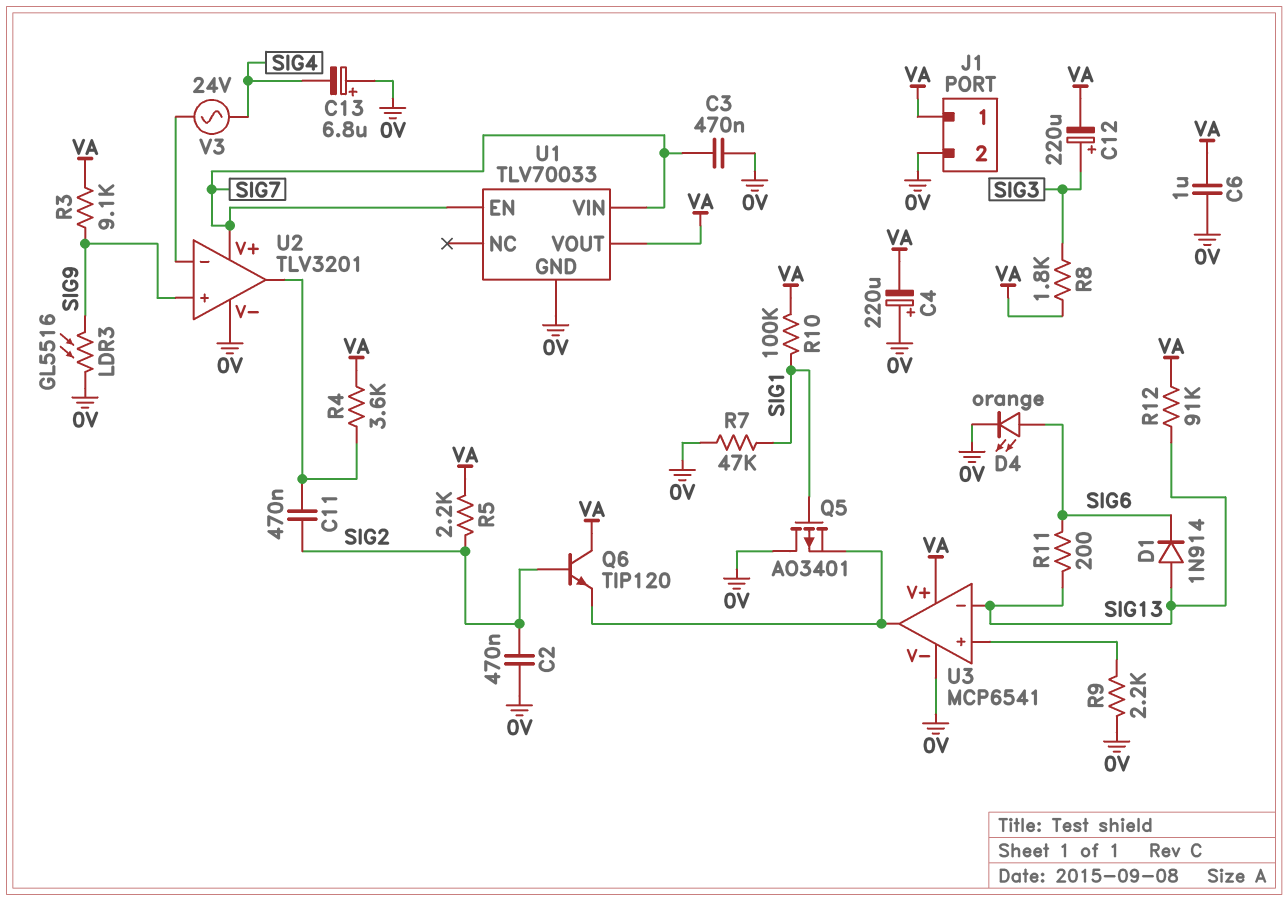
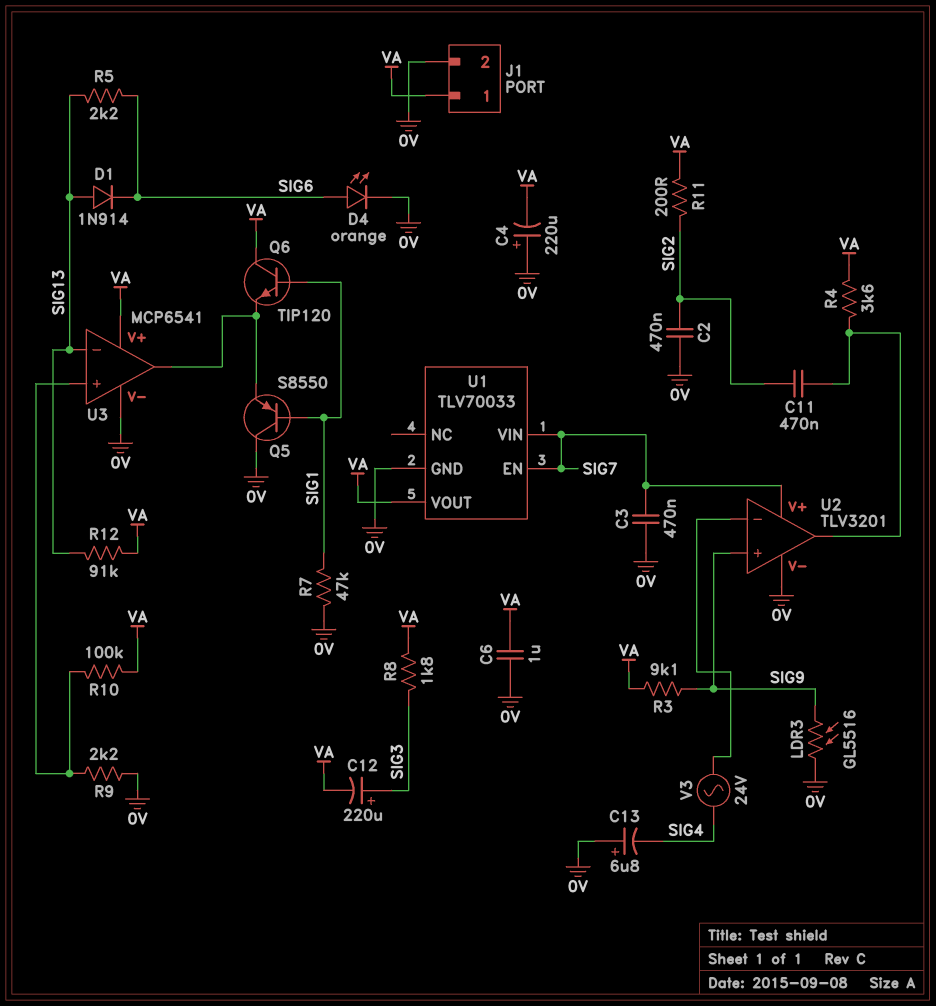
Q5: PMOS AO3401 (G SIG1, D 0V, S U3/out) -> PNP S8550 (B SIG1, C 0V, E U3/out)
Q6: NPN TIP120 (B SIG2, C VA, E U3/out) -> NPN TIP120 (B SIG1, C VA, E U3/out)
R5: 2.2k (SIG2, VA) -> 2.2k (SIG6, SIG13)
R10: 100k (SIG1, VA) -> 100k (U3/in+, VA)
R11: 200 (SIG6, SIG13) -> 200 (SIG2, VA)

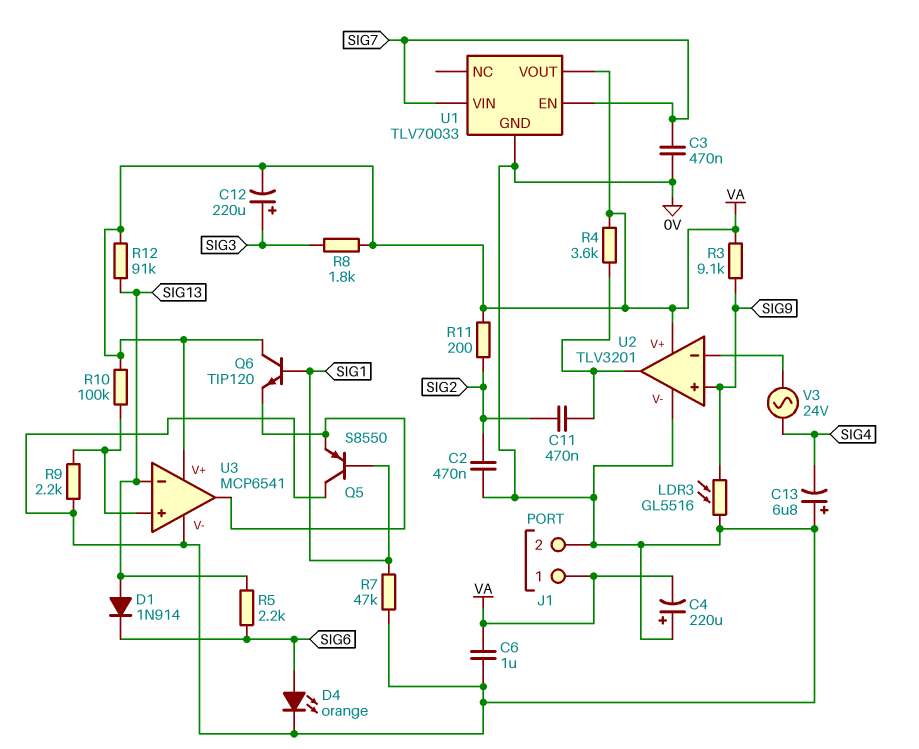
U2 pin V+: SIG7 -> VA

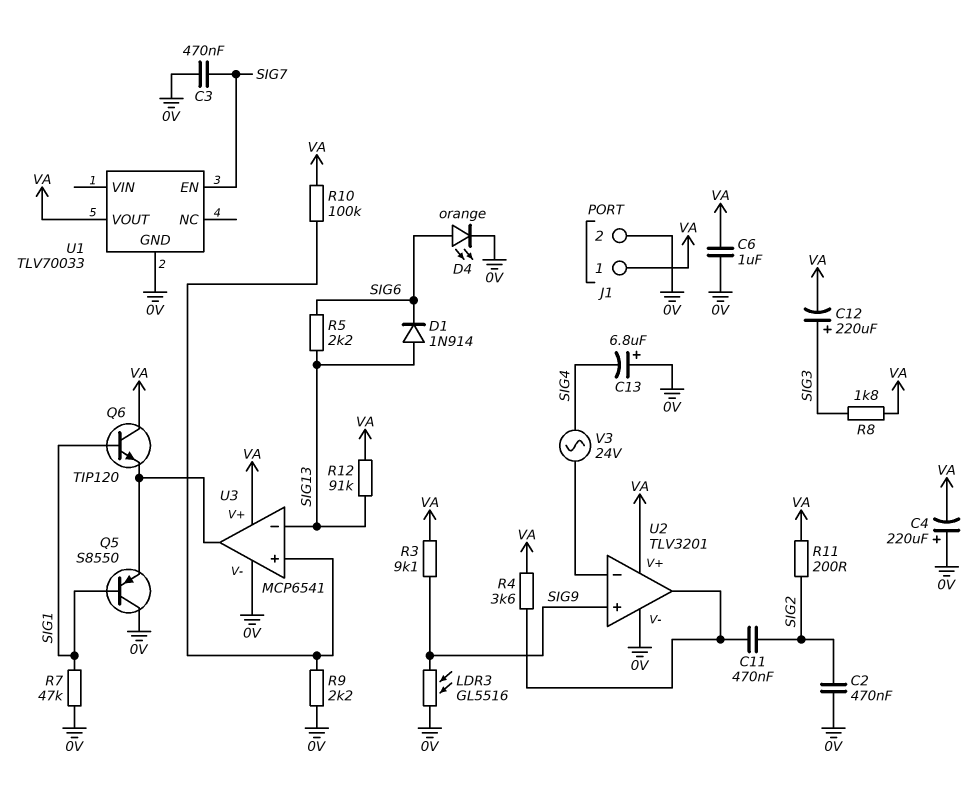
U1 pin VIN: SIG7 -> none

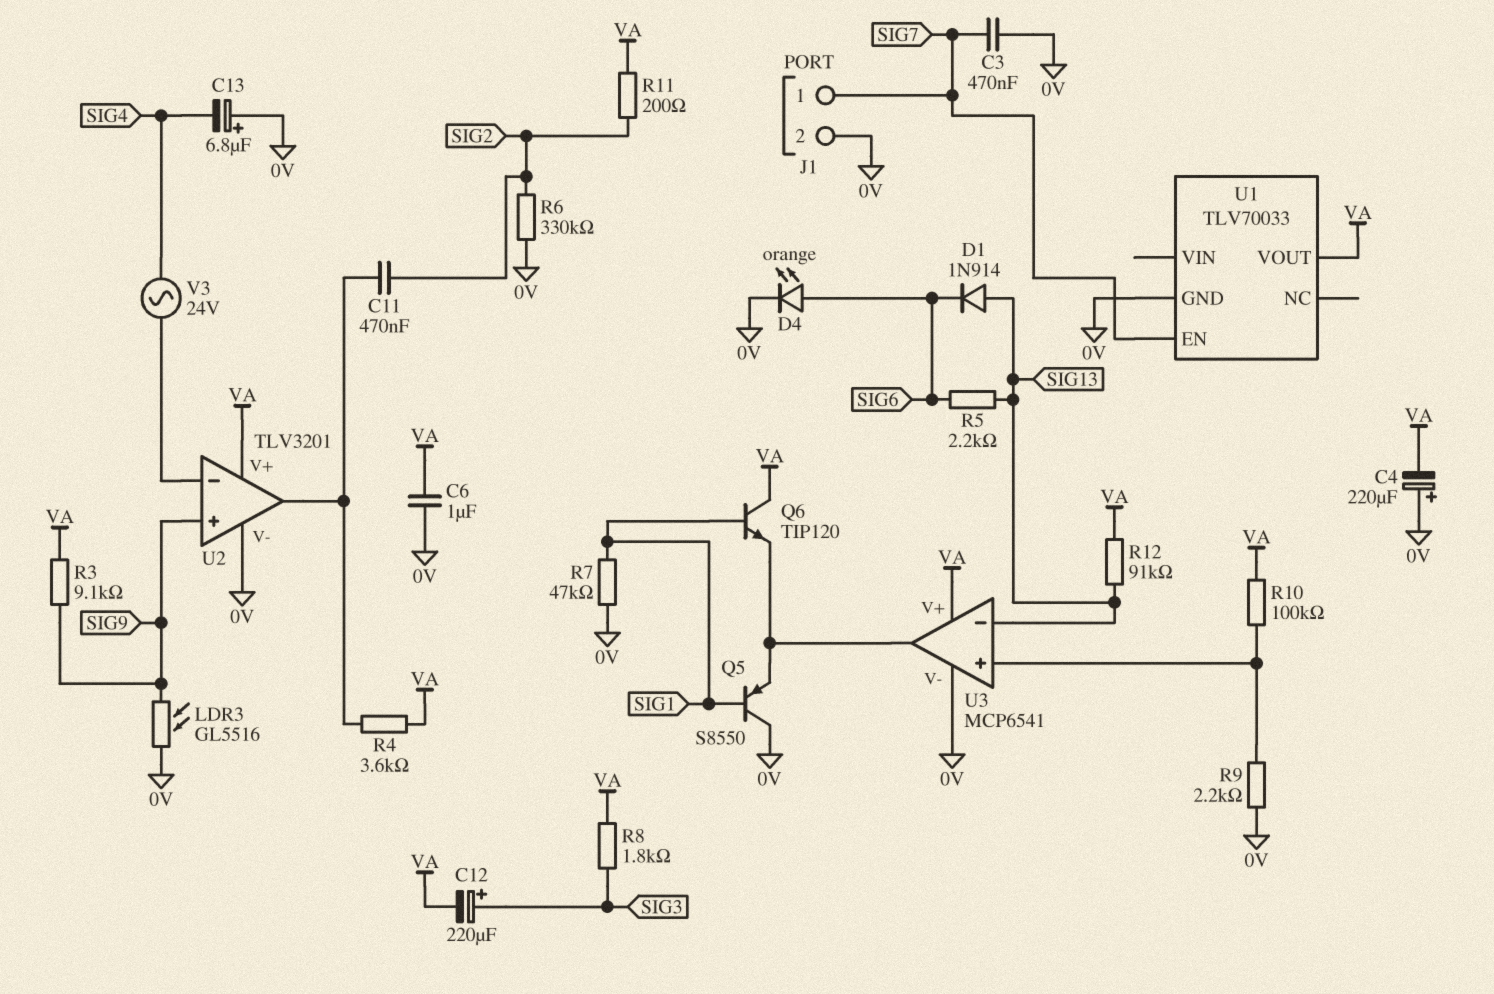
C2: 470nF (0V, SIG2) -> none
J1 pin 1: VA -> SIG7
R6: none -> 330k (0V, SIG2)

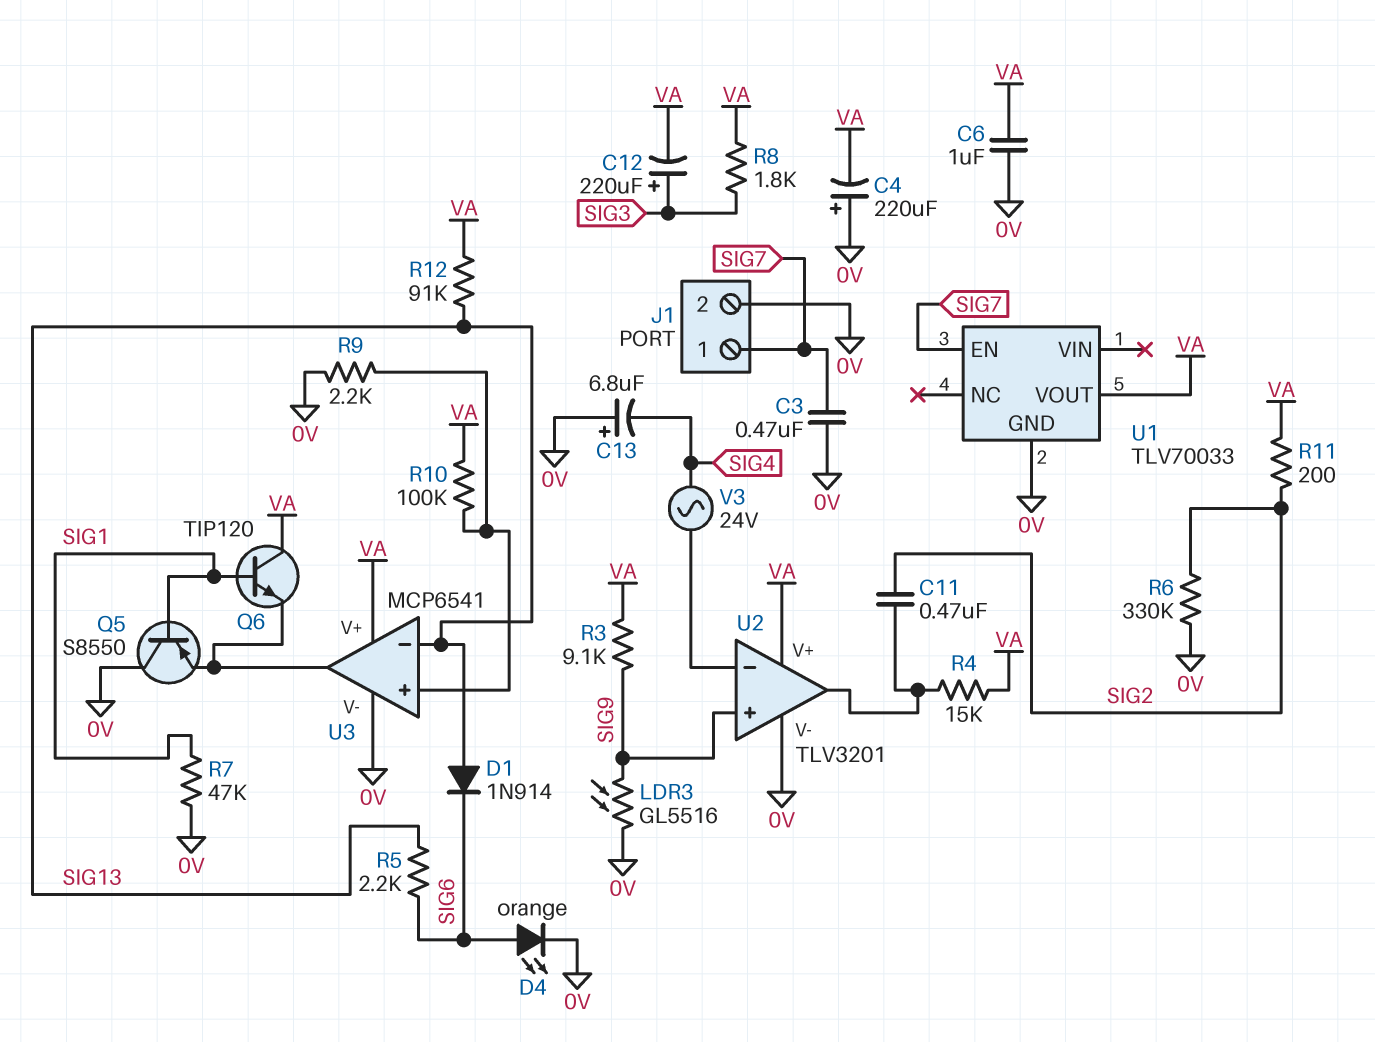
R4: 3.6k (U2/out, VA) -> 15k (U2/out, VA)

